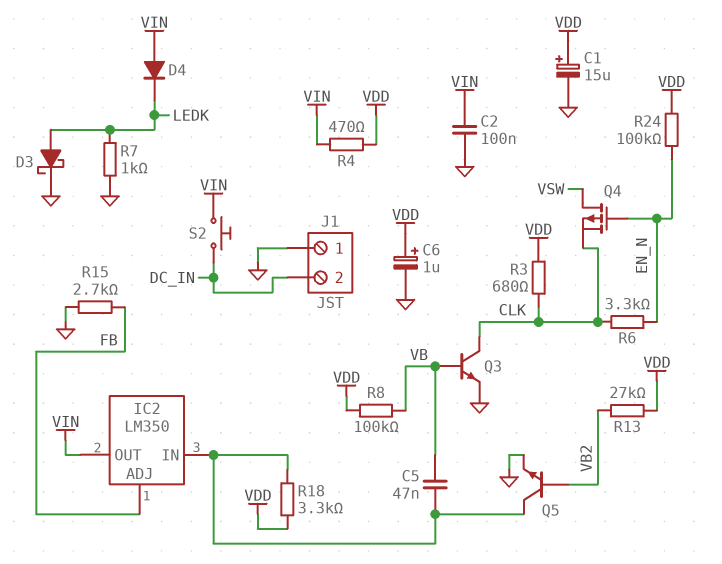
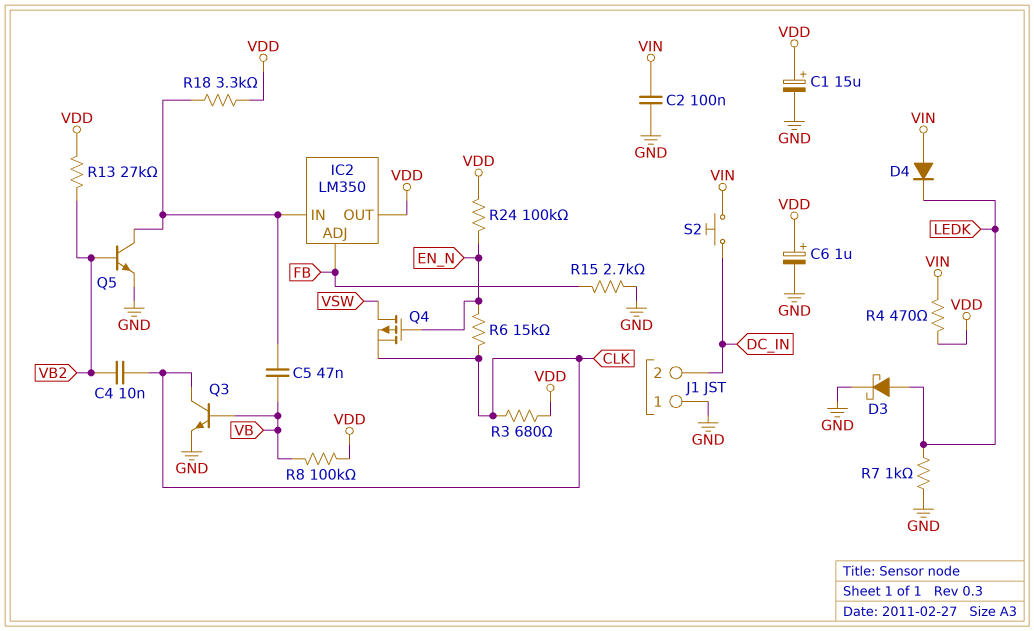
C4: none -> 10nF (CLK, VB2)
IC2 pin OUT: VIN -> VDD
R6: 3.3k (CLK, EN_N) -> 15k (CLK, EN_N)

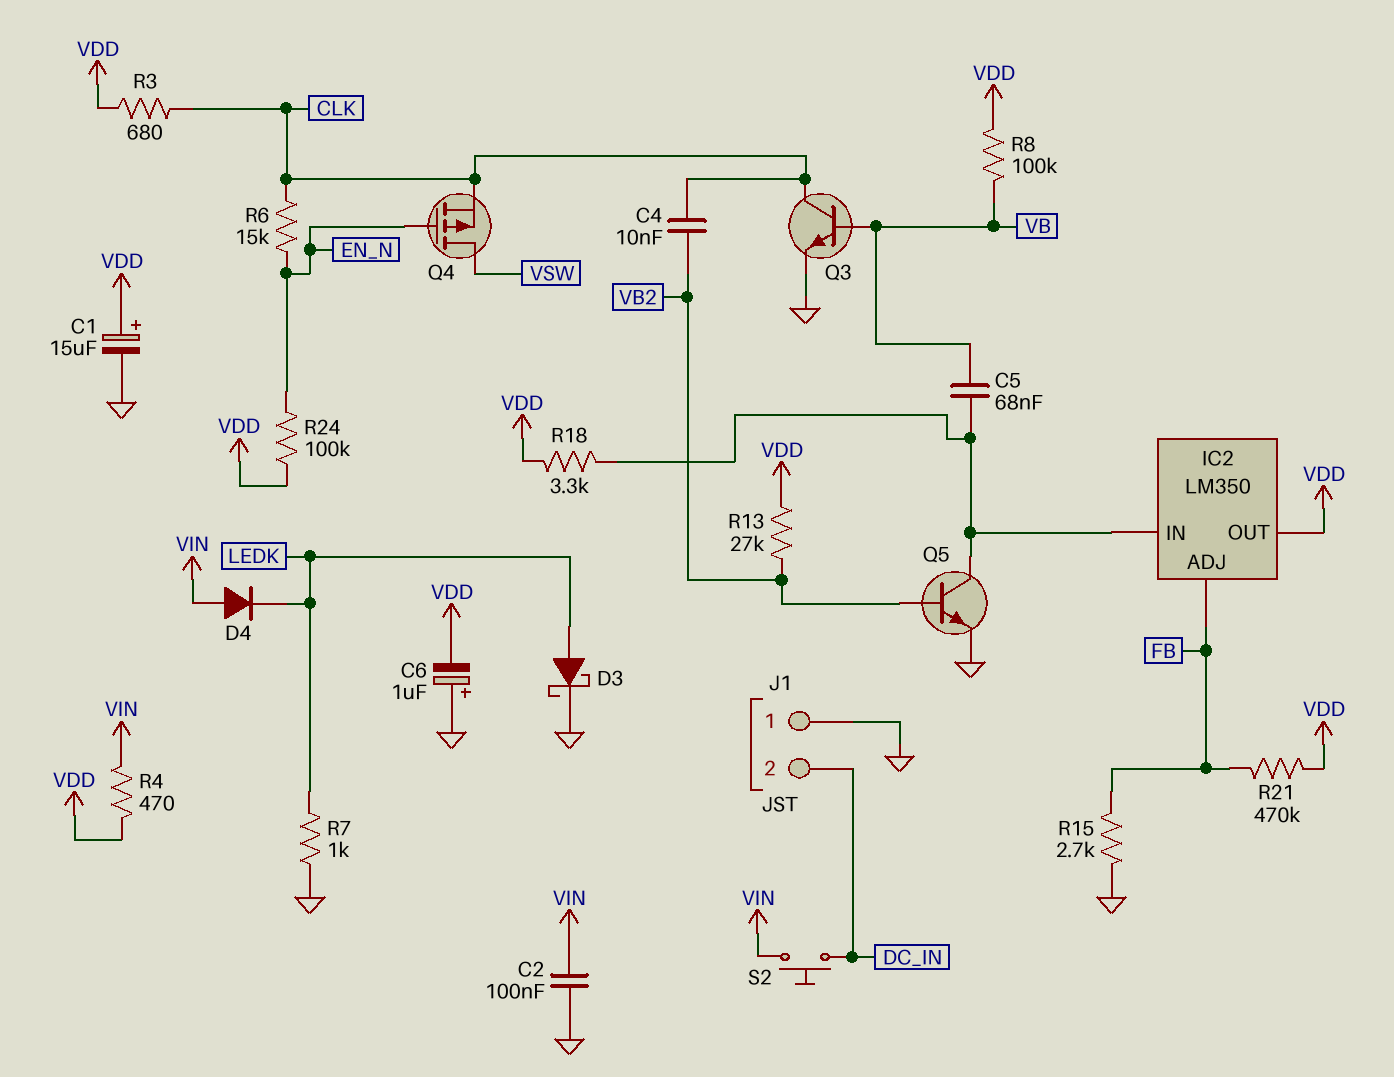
C5: 47nF (IC2/IN, VB) -> 68nF (IC2/IN, VB)
C6: 1uF (plus VDD, minus GND) -> 1uF (plus GND, minus VDD)
R21: none -> 470k (FB, VDD)

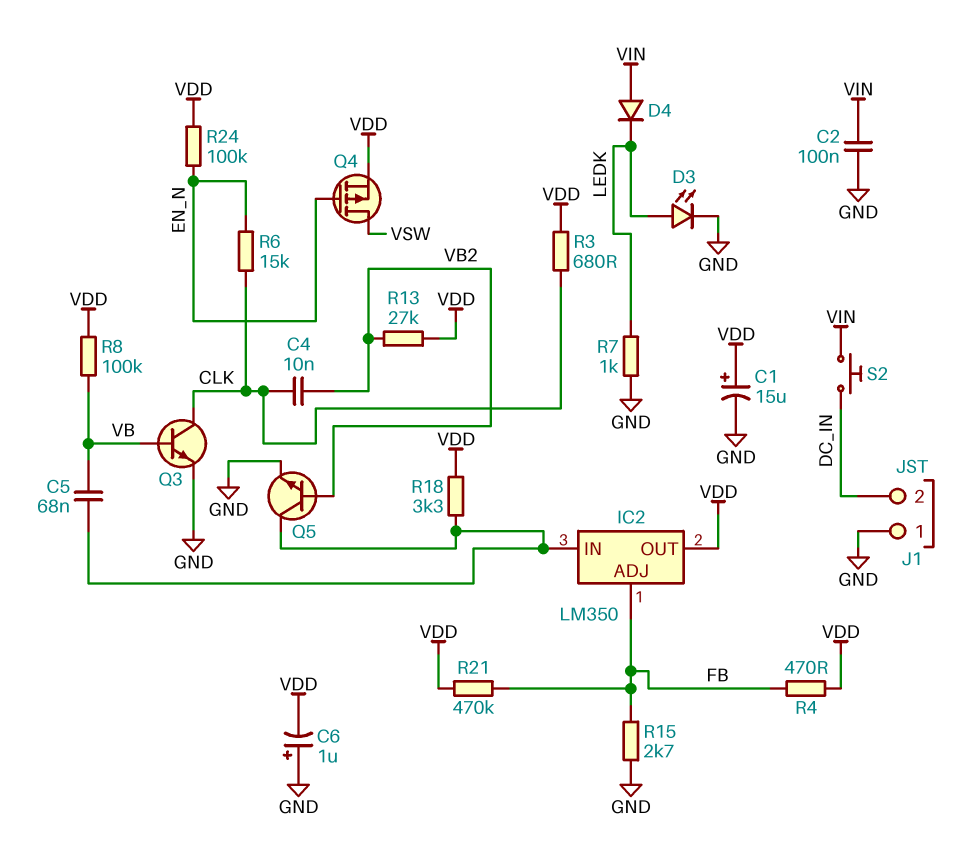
D3: schottky (A LEDK, K GND) -> LED (A LEDK, K GND)
Q4: PMOS (G EN_N, D VSW, S CLK) -> PMOS (G EN_N, D VSW, S VDD)
R4: 470 (VDD, VIN) -> 470 (FB, VDD)

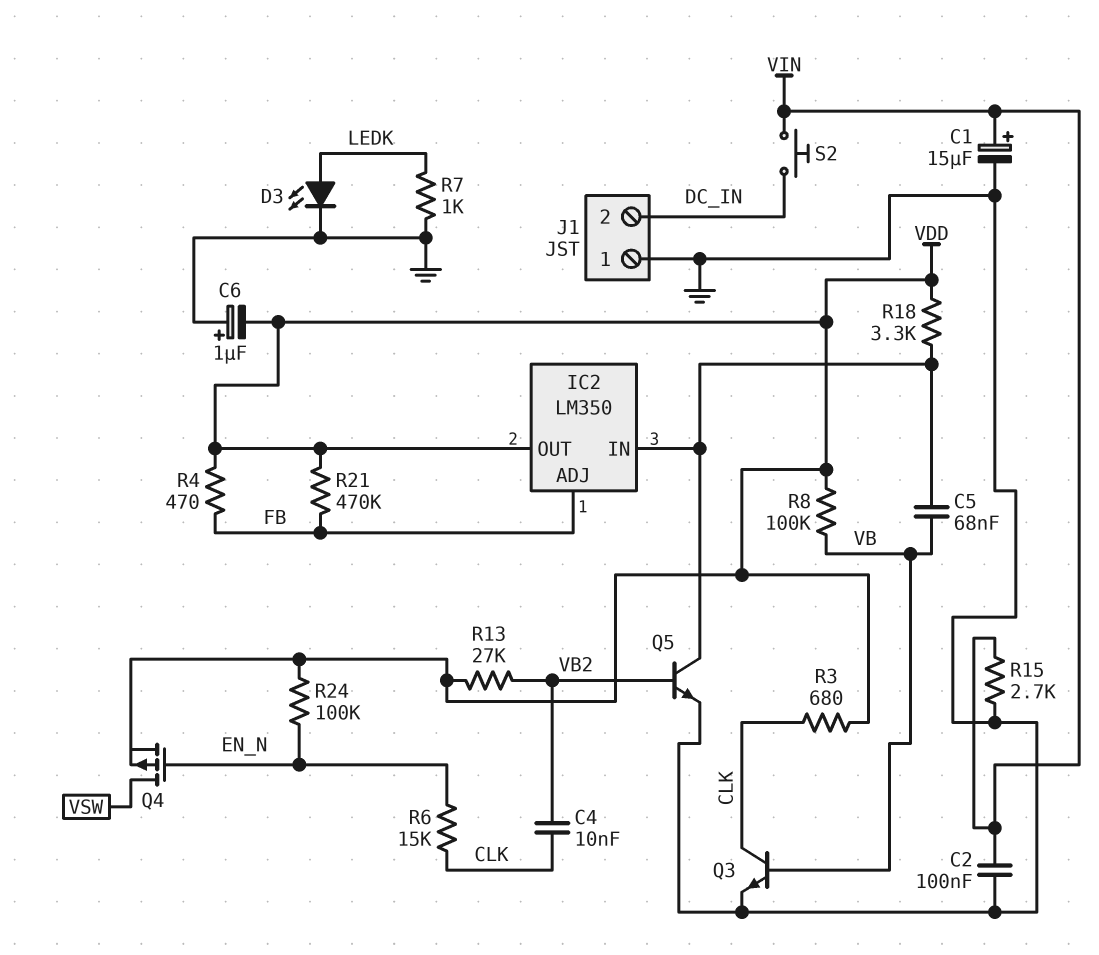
C1: 15uF (plus VDD, minus GND) -> 15uF (plus VIN, minus GND)
D4: diode (A VIN, K LEDK) -> none
R15: 2.7k (FB, GND) -> 2.7k (GND, VIN)

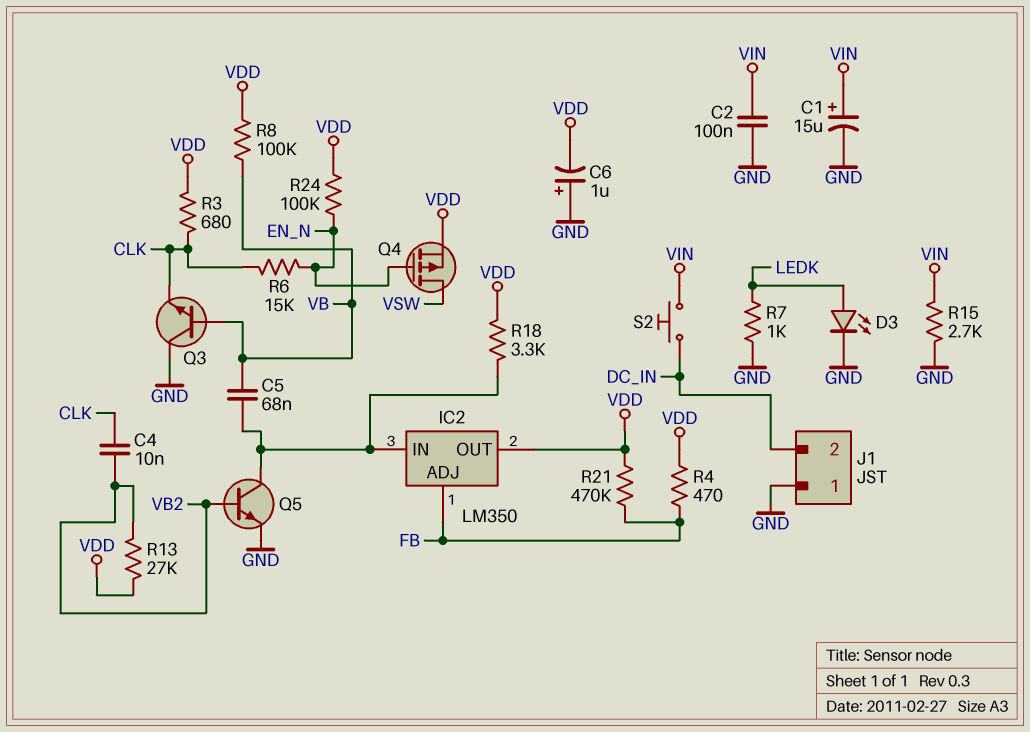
Q3: NPN (B VB, C CLK, E GND) -> NPN (B VB, C GND, E CLK)

